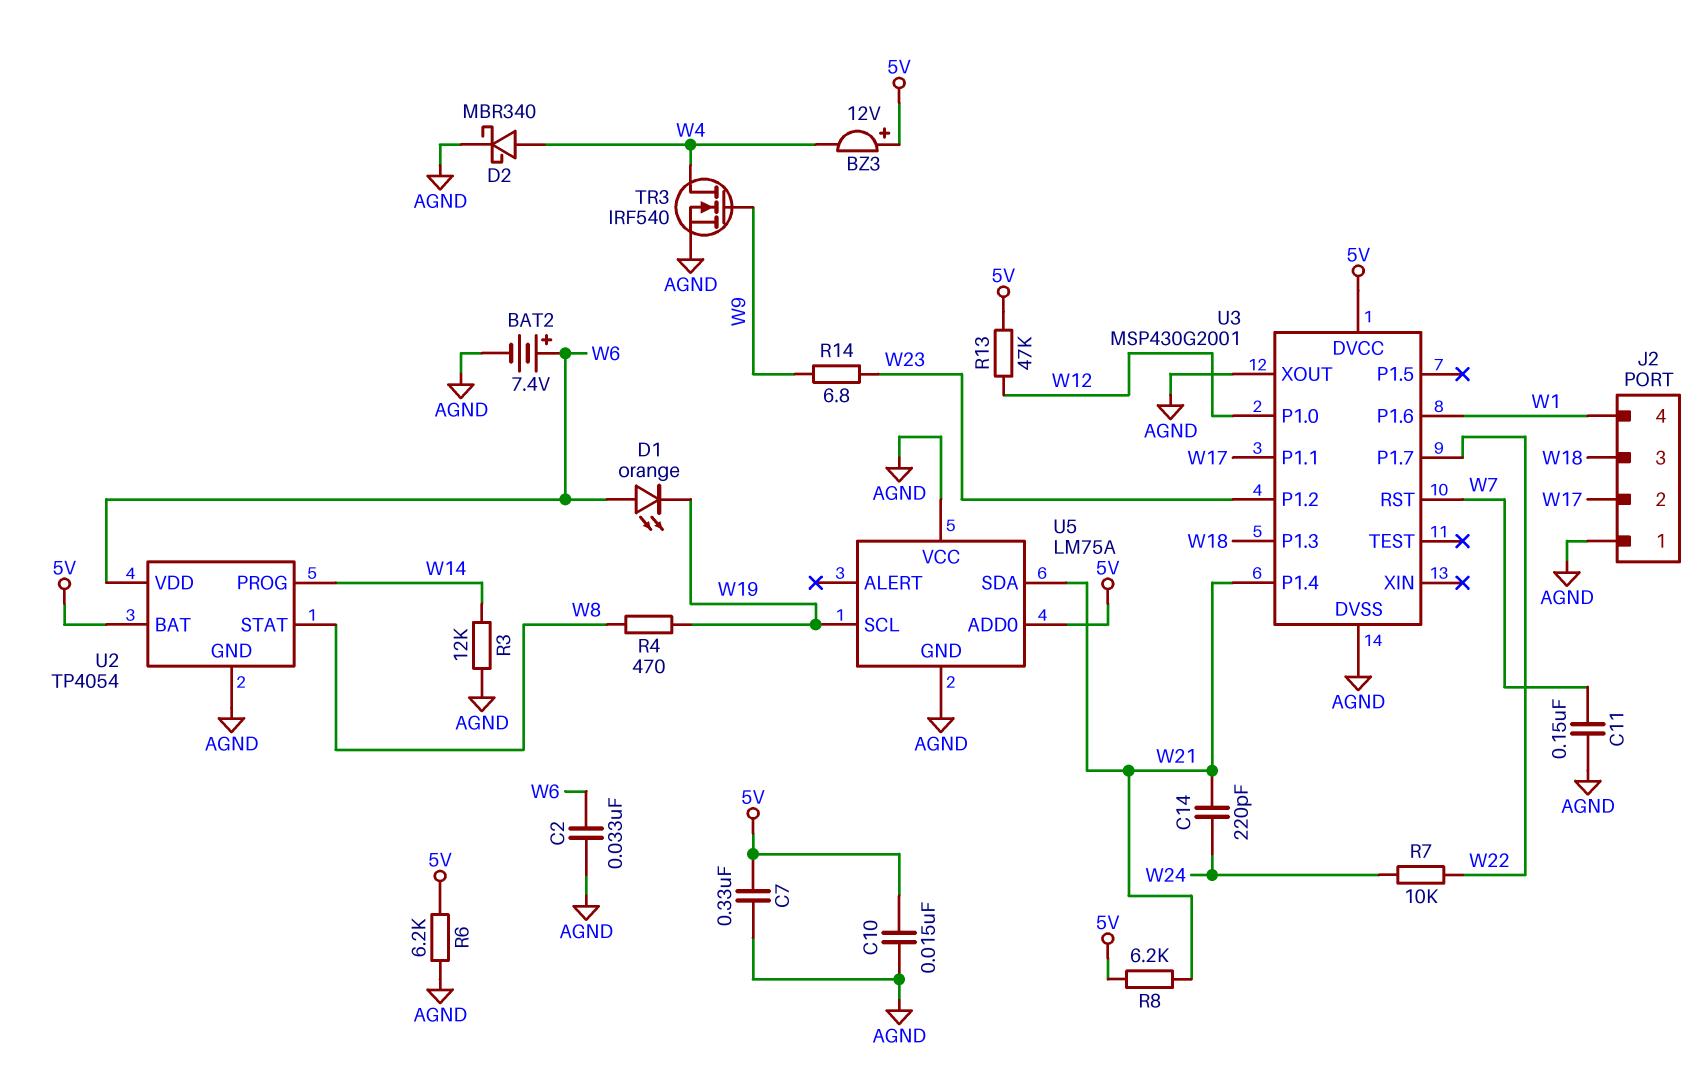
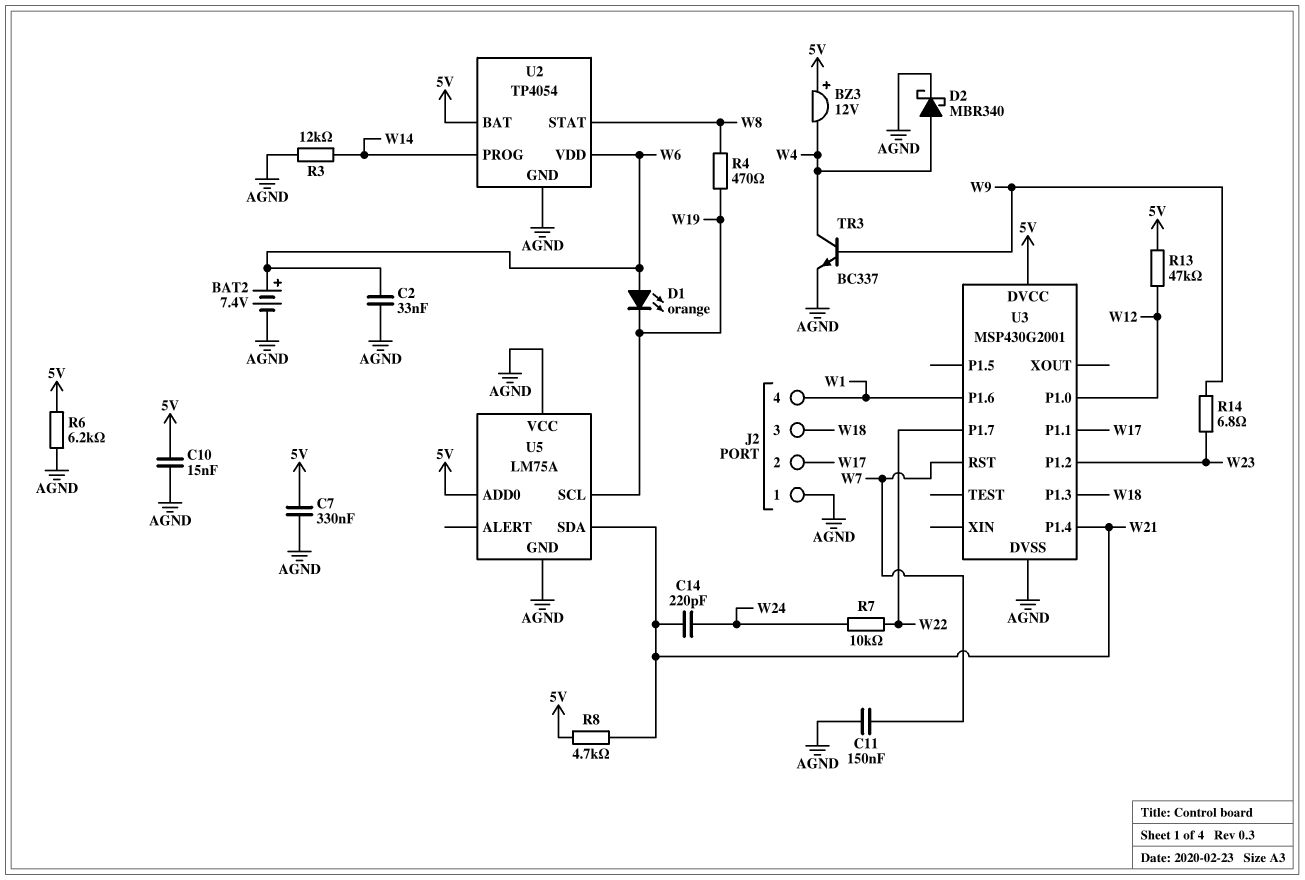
R8: 6.2k (5V, W21) -> 4.7k (5V, W21)
TR3: NMOS IRF540 (G W9, D W4, S AGND) -> NPN BC337 (B W9, C W4, E AGND)
U3 pin XOUT: AGND -> none

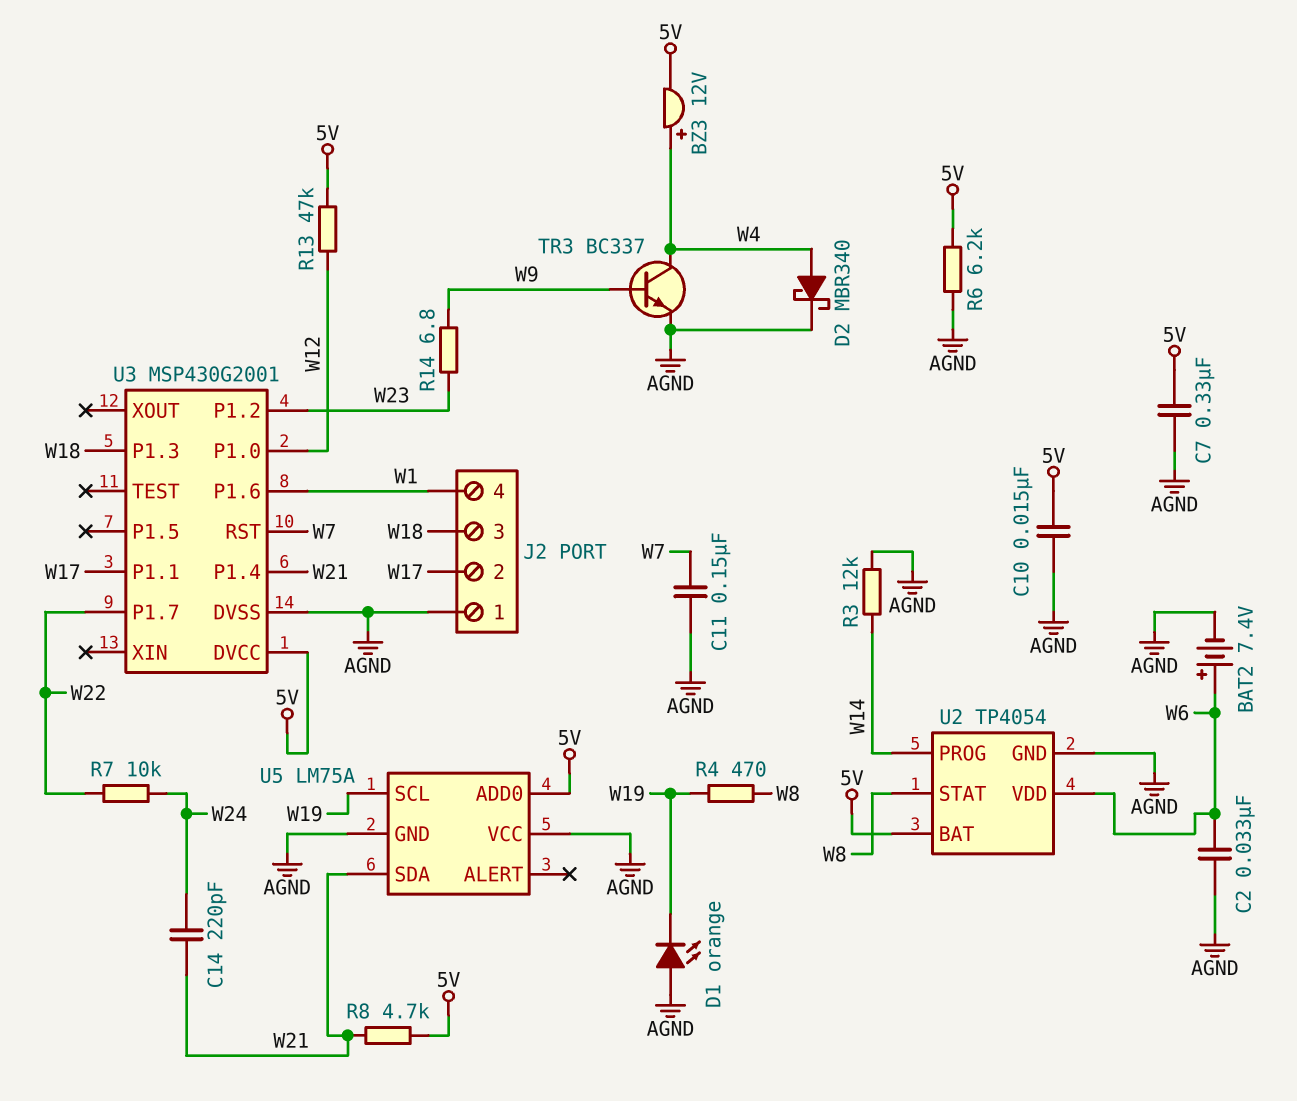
BZ3: buzzer 12V (plus 5V, minus W4) -> buzzer 12V (plus W4, minus 5V)
D1: LED orange (A W6, K W19) -> LED orange (A AGND, K W19)

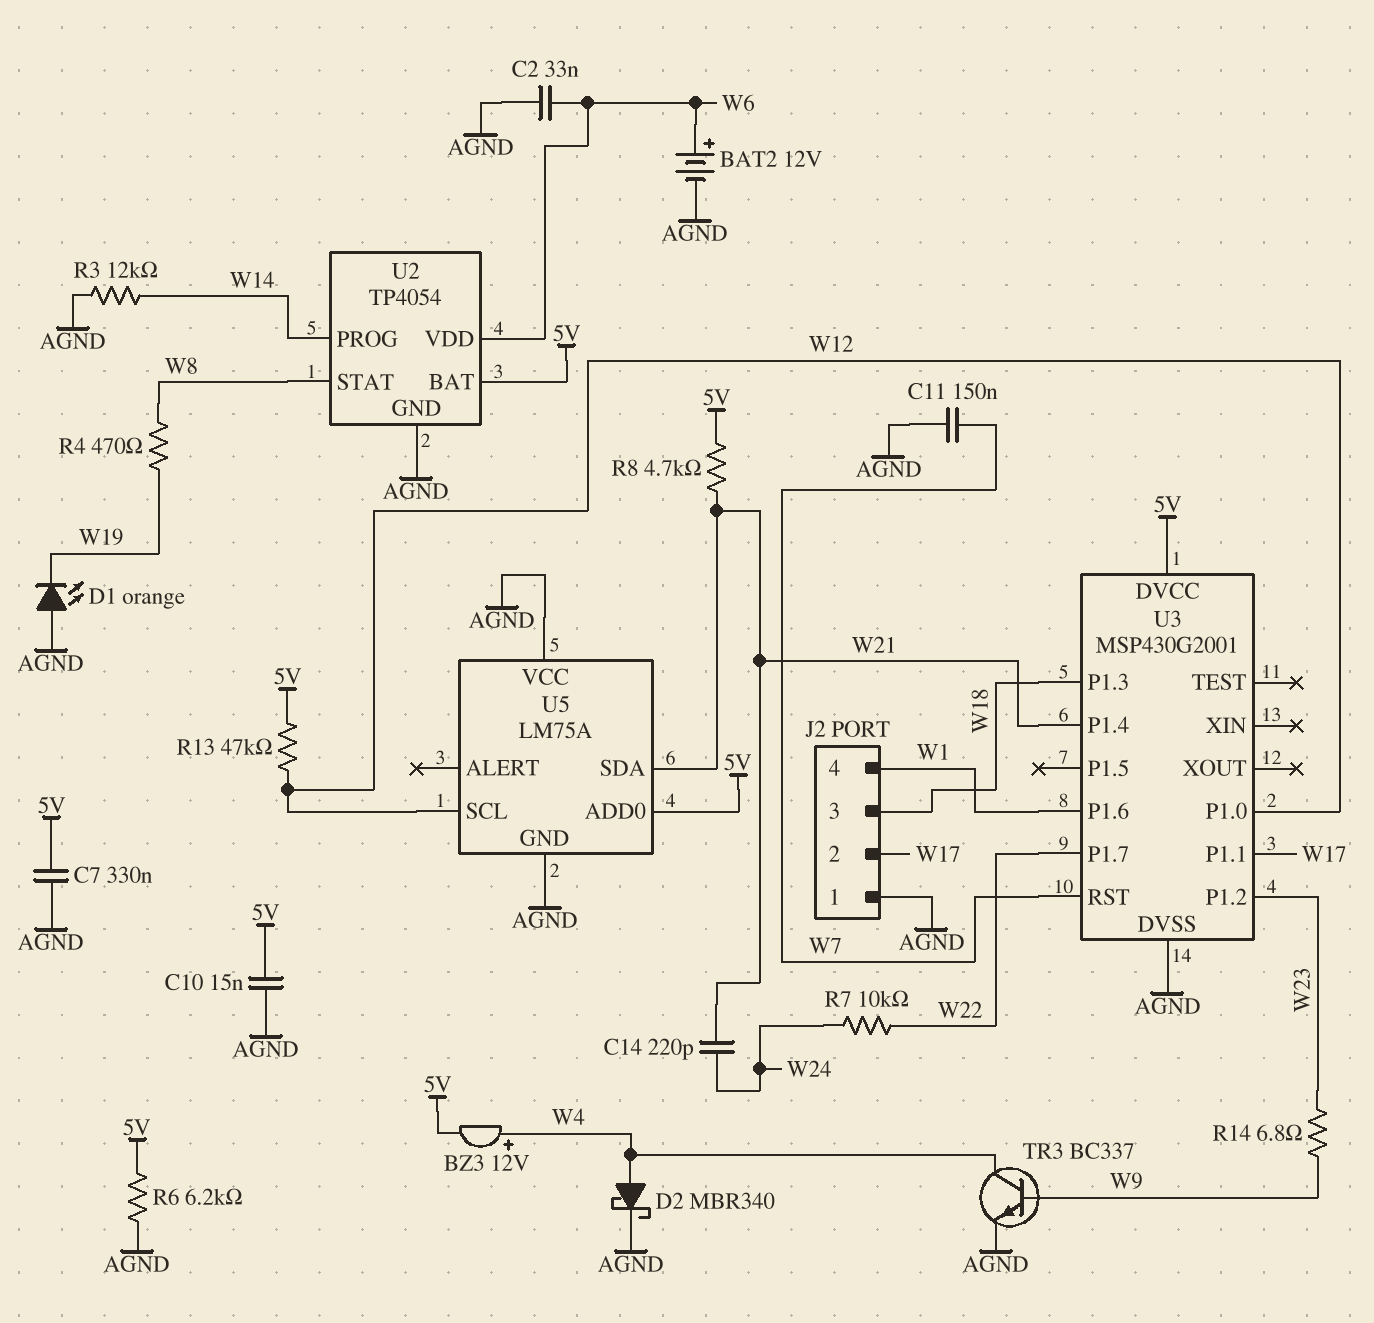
BAT2: 7.4V (plus W6, minus AGND) -> 12V (plus W6, minus AGND)
U5 pin SCL: W19 -> W12

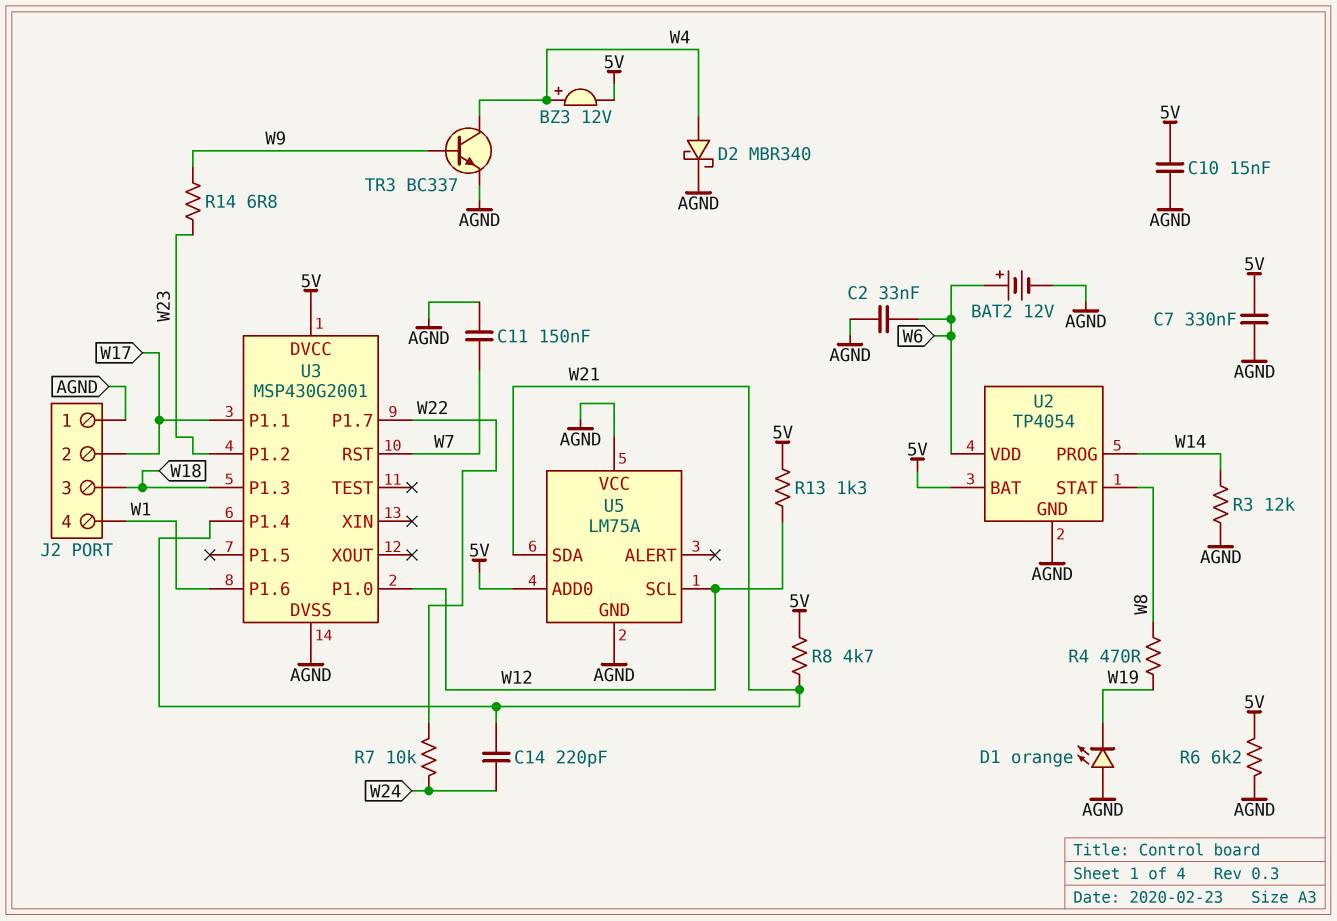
R13: 47k (5V, W12) -> 1.3k (5V, W12)

